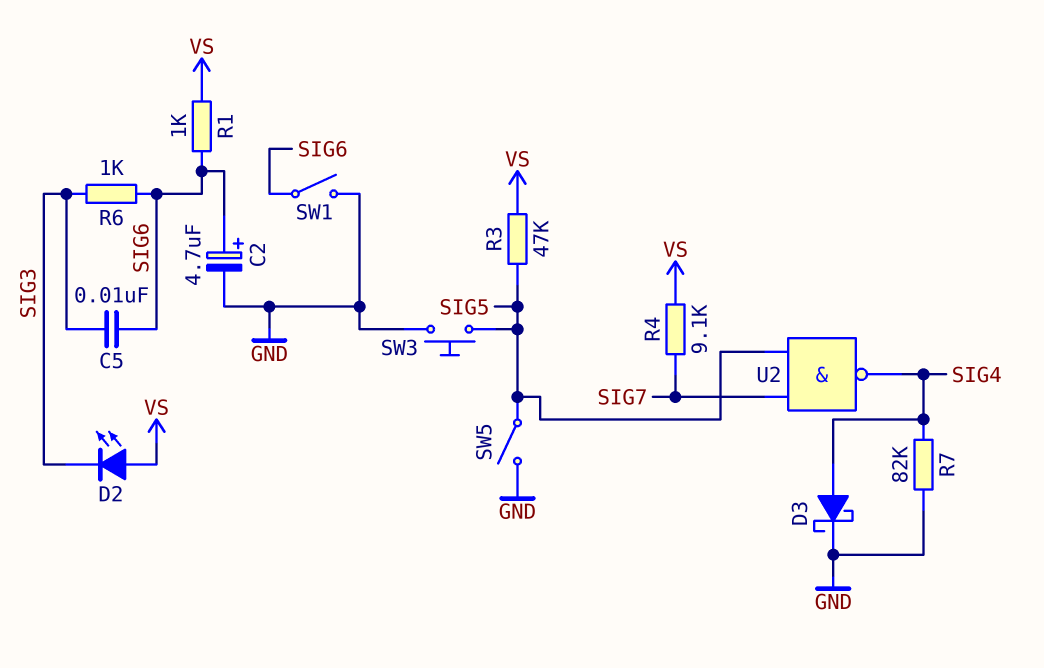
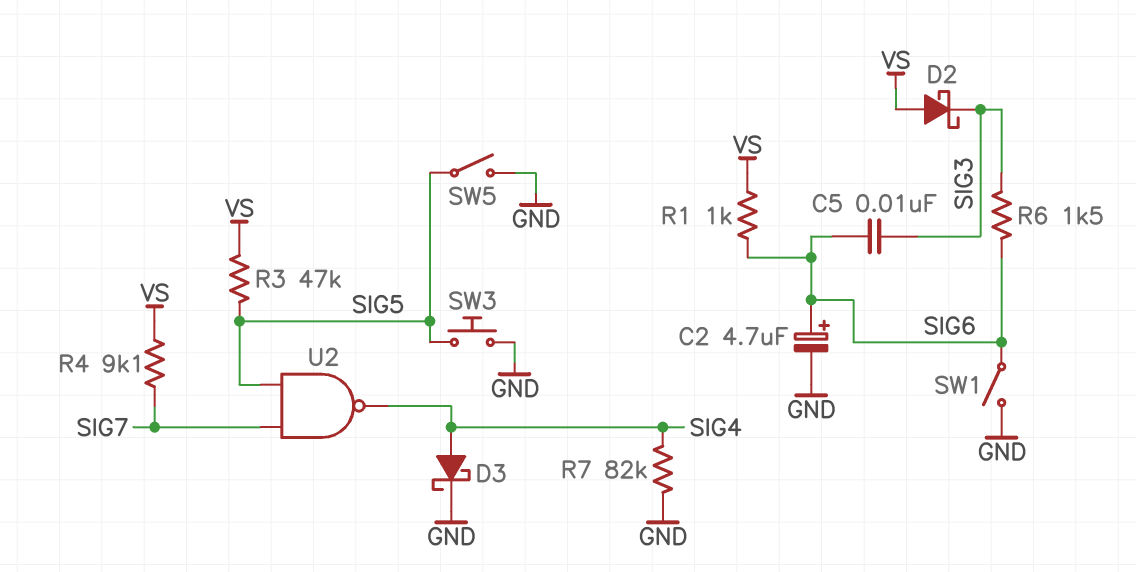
D2: LED (A VS, K SIG3) -> schottky (A VS, K SIG3)
R6: 1k (SIG3, SIG6) -> 1.5k (SIG3, SIG6)

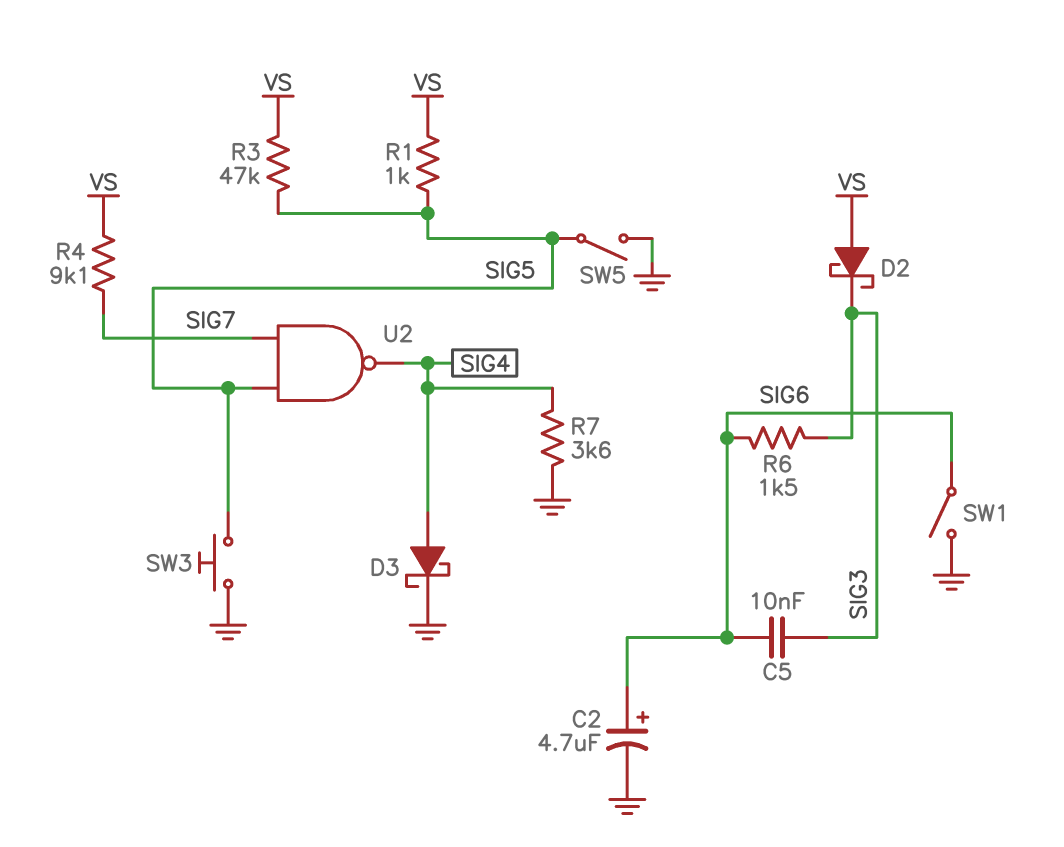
R1: 1k (SIG6, VS) -> 1k (SIG5, VS)
R7: 82k (GND, SIG4) -> 3.6k (GND, SIG4)

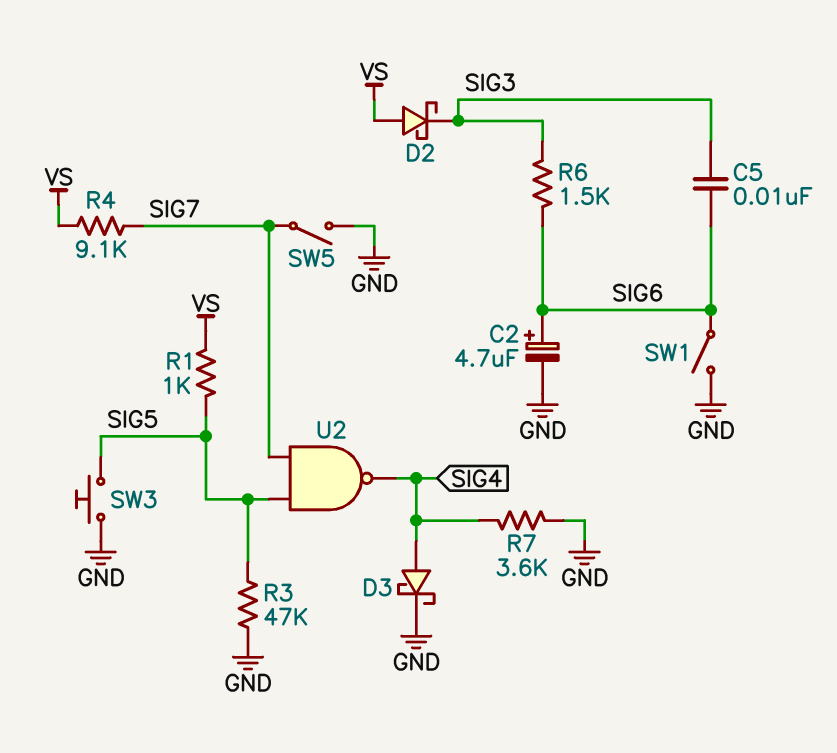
R3: 47k (SIG5, VS) -> 47k (GND, SIG5)
SW5: switch (GND, SIG5) -> switch (GND, SIG7)

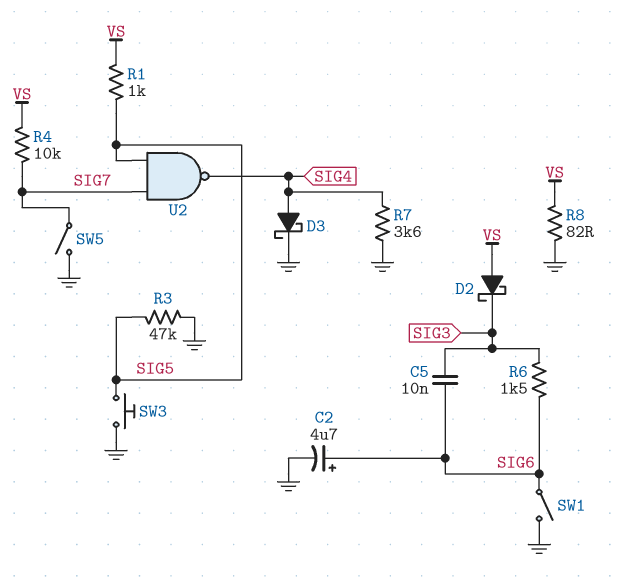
R4: 9.1k (SIG7, VS) -> 10k (SIG7, VS)
R8: none -> 82 (GND, VS)

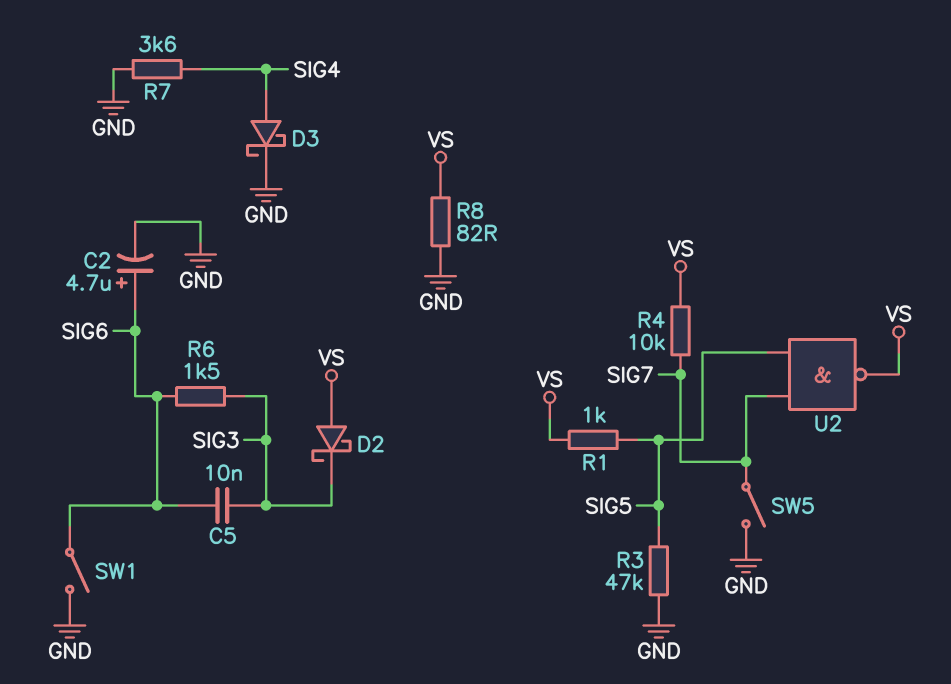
SW3: button (GND, SIG5) -> none
U2: NAND (in SIG5, in SIG7, out SIG4) -> NAND (in SIG5, in SIG7, out VS)

